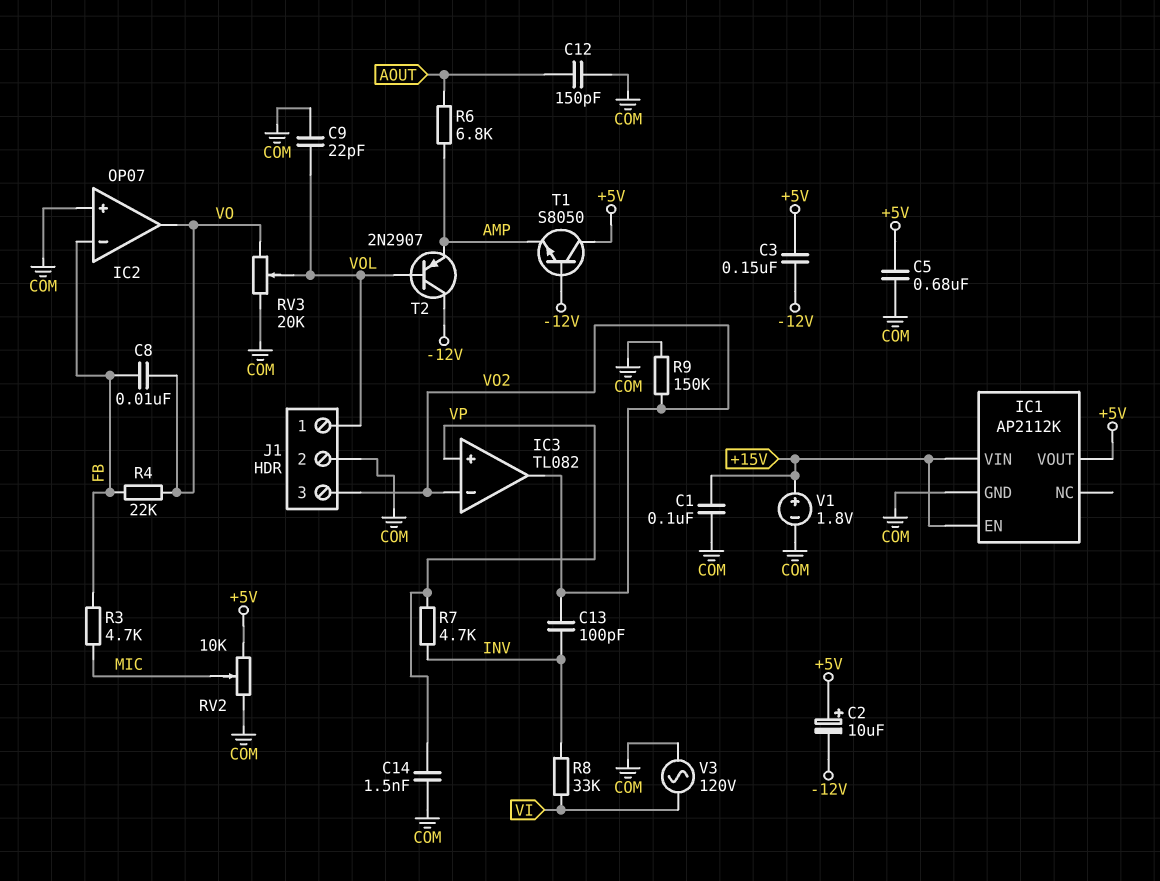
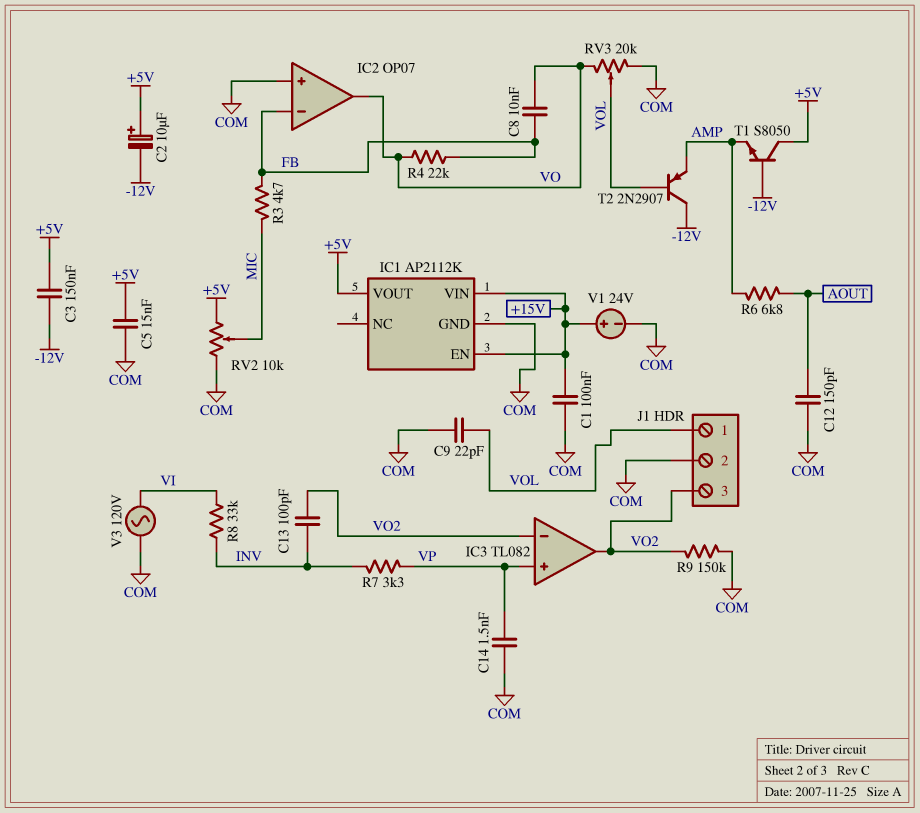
C5: 680nF (+5V, COM) -> 15nF (+5V, COM)
R7: 4.7k (INV, VP) -> 3.3k (INV, VP)
V1: 1.8V (plus +15V, minus COM) -> 24V (plus +15V, minus COM)

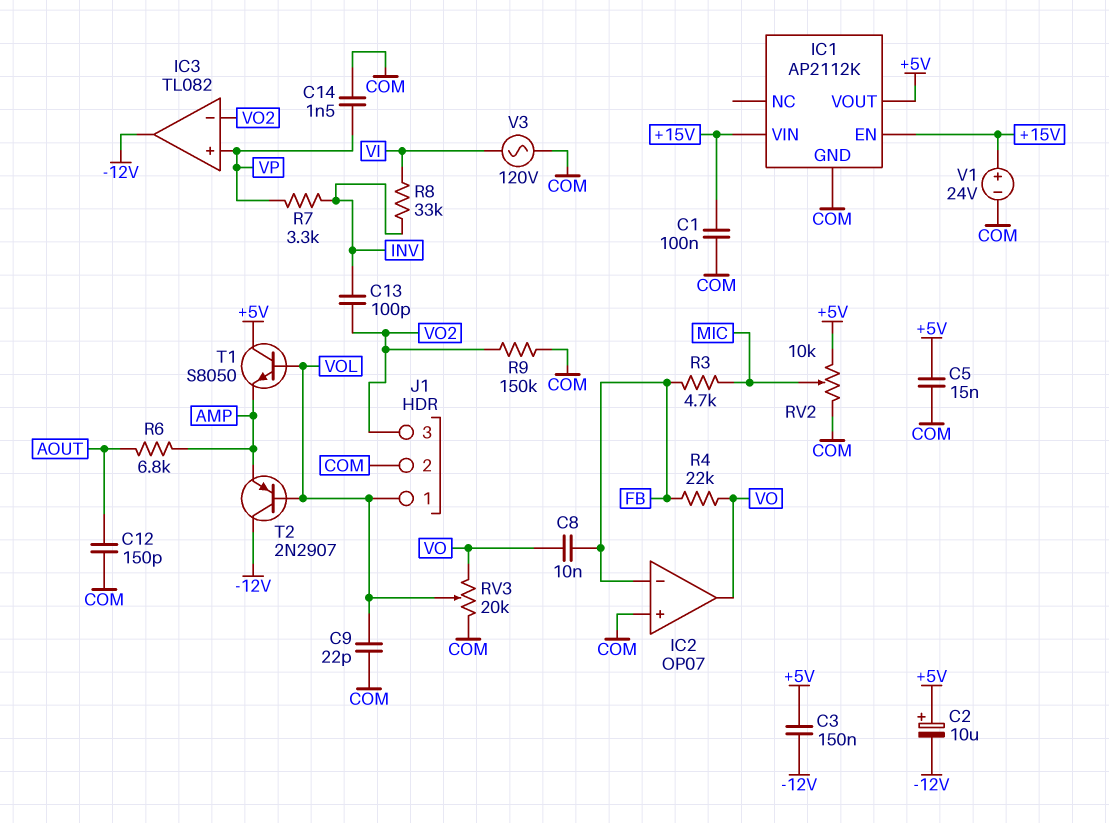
IC3 pin out: VO2 -> -12V
T1: NPN S8050 (B -12V, C +5V, E AMP) -> NPN S8050 (B VOL, C +5V, E AMP)

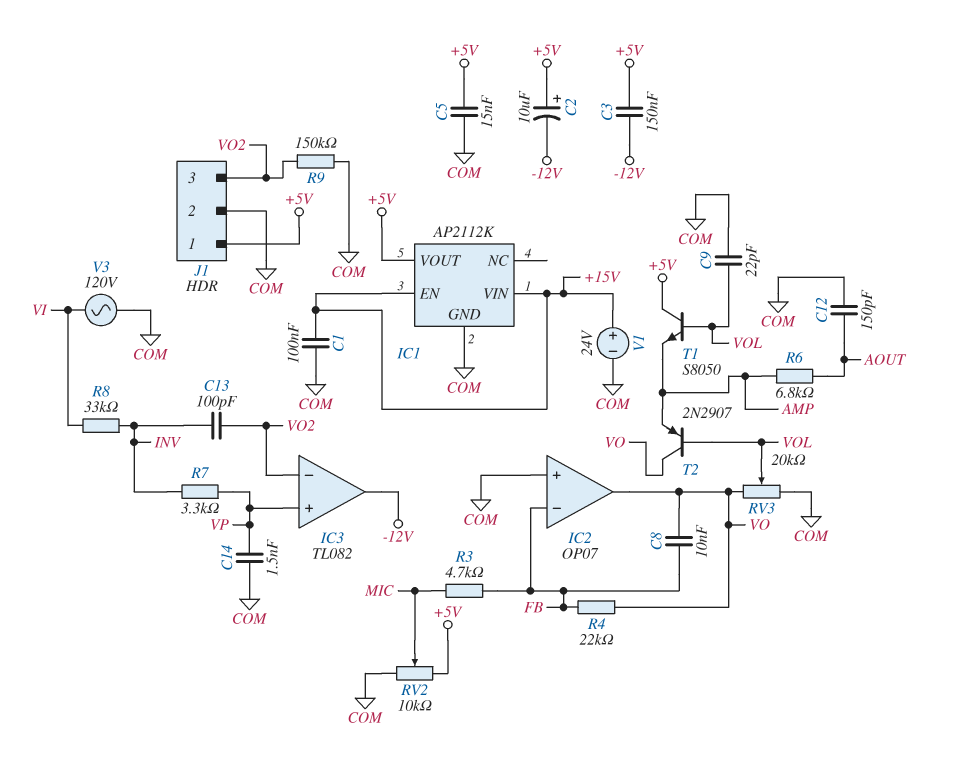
J1 pin 1: VOL -> +5V
T2: PNP 2N2907 (B VOL, C -12V, E AMP) -> PNP 2N2907 (B VOL, C VO, E AMP)

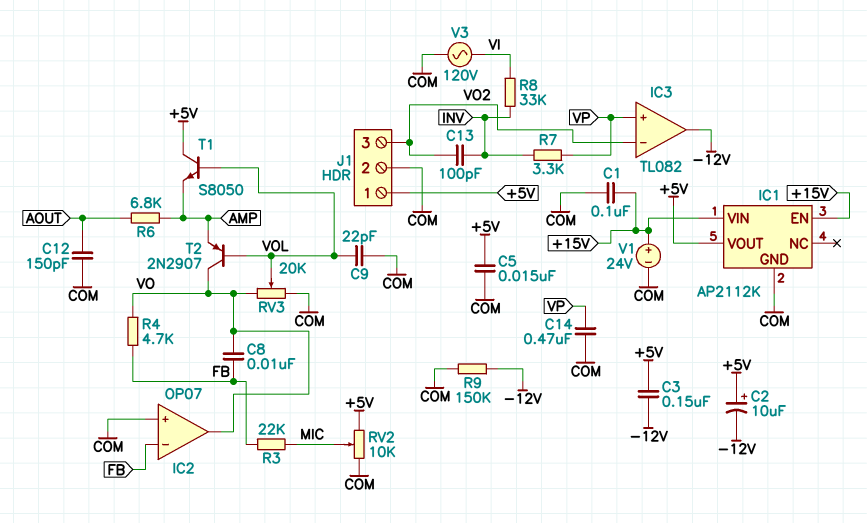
C14: 1.5nF (COM, VP) -> 470nF (COM, VP)
R3: 4.7k (FB, MIC) -> 22k (FB, MIC)
R4: 22k (FB, VO) -> 4.7k (FB, VO)
R9: 150k (COM, VO2) -> 150k (-12V, COM)

